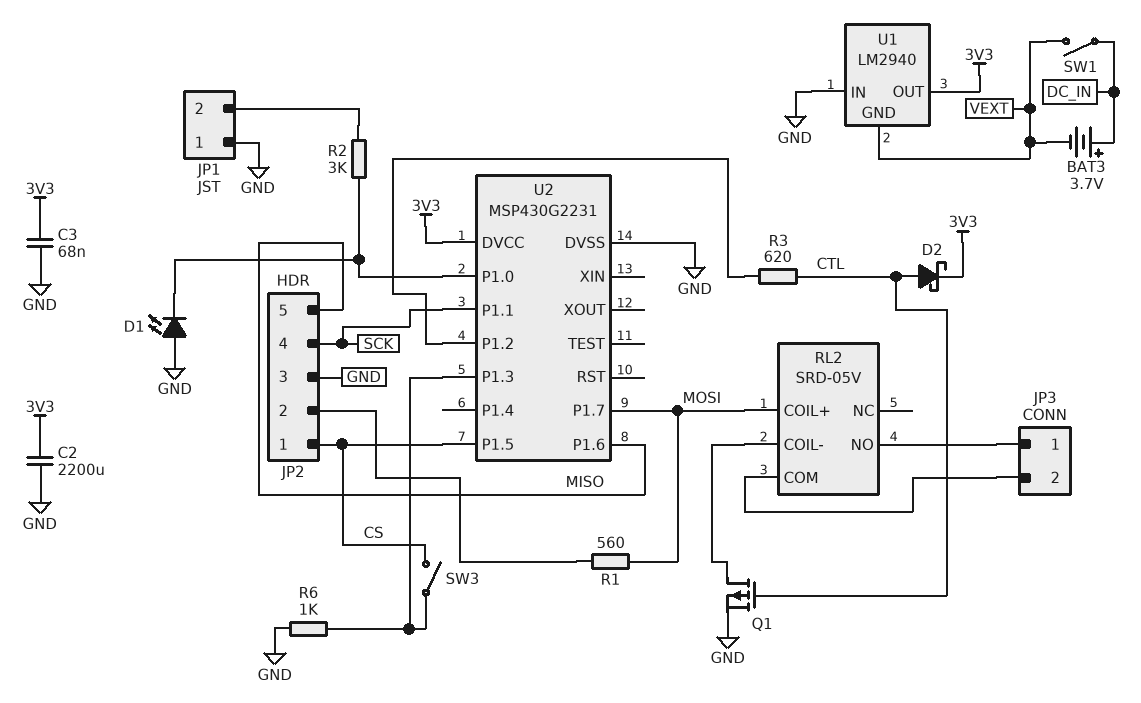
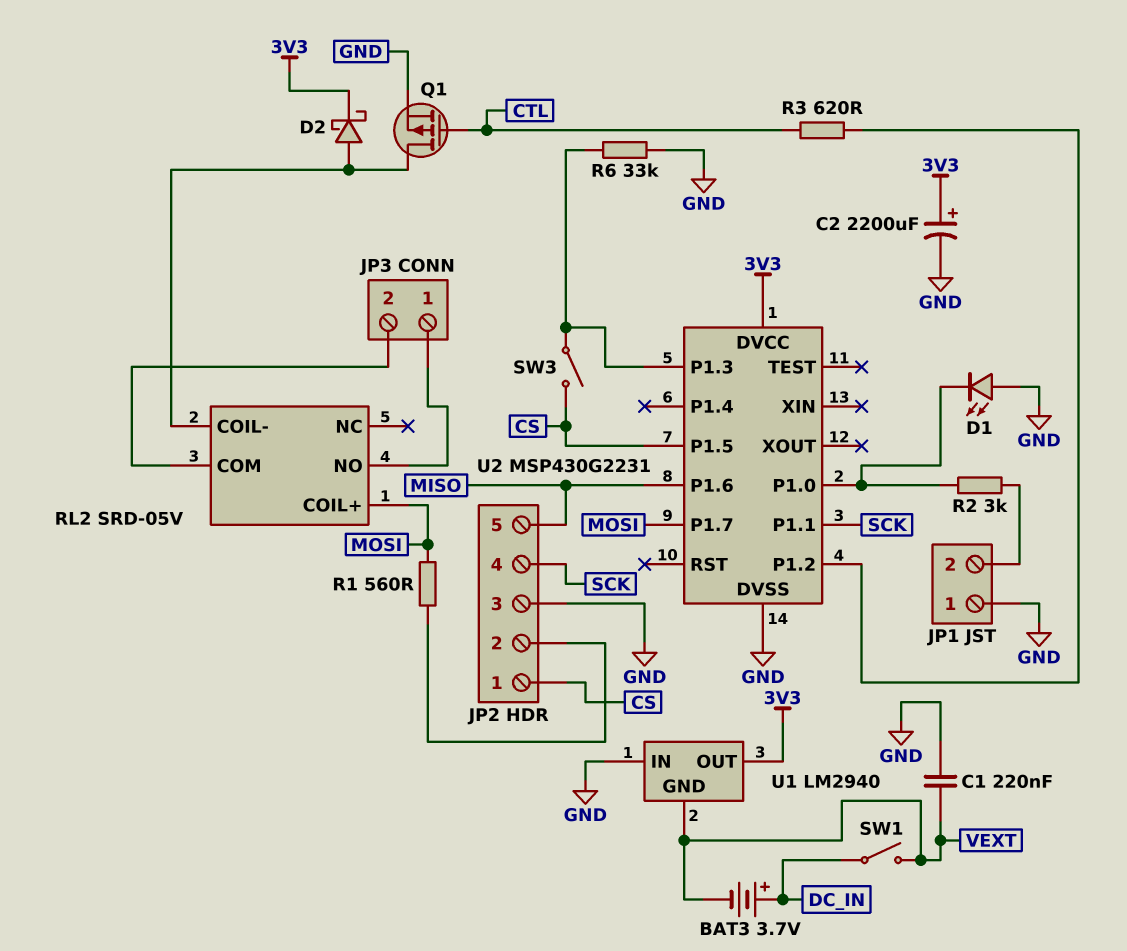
C1: none -> 220nF (GND, VEXT)
C2: 2200uF (3V3, GND) -> 2200uF (plus 3V3, minus GND)
C3: 68nF (3V3, GND) -> none
D2: schottky (A CTL, K 3V3) -> schottky (A RL2/COIL-, K 3V3)
R6: 1k (GND, U2/P1.3) -> 33k (GND, U2/P1.3)

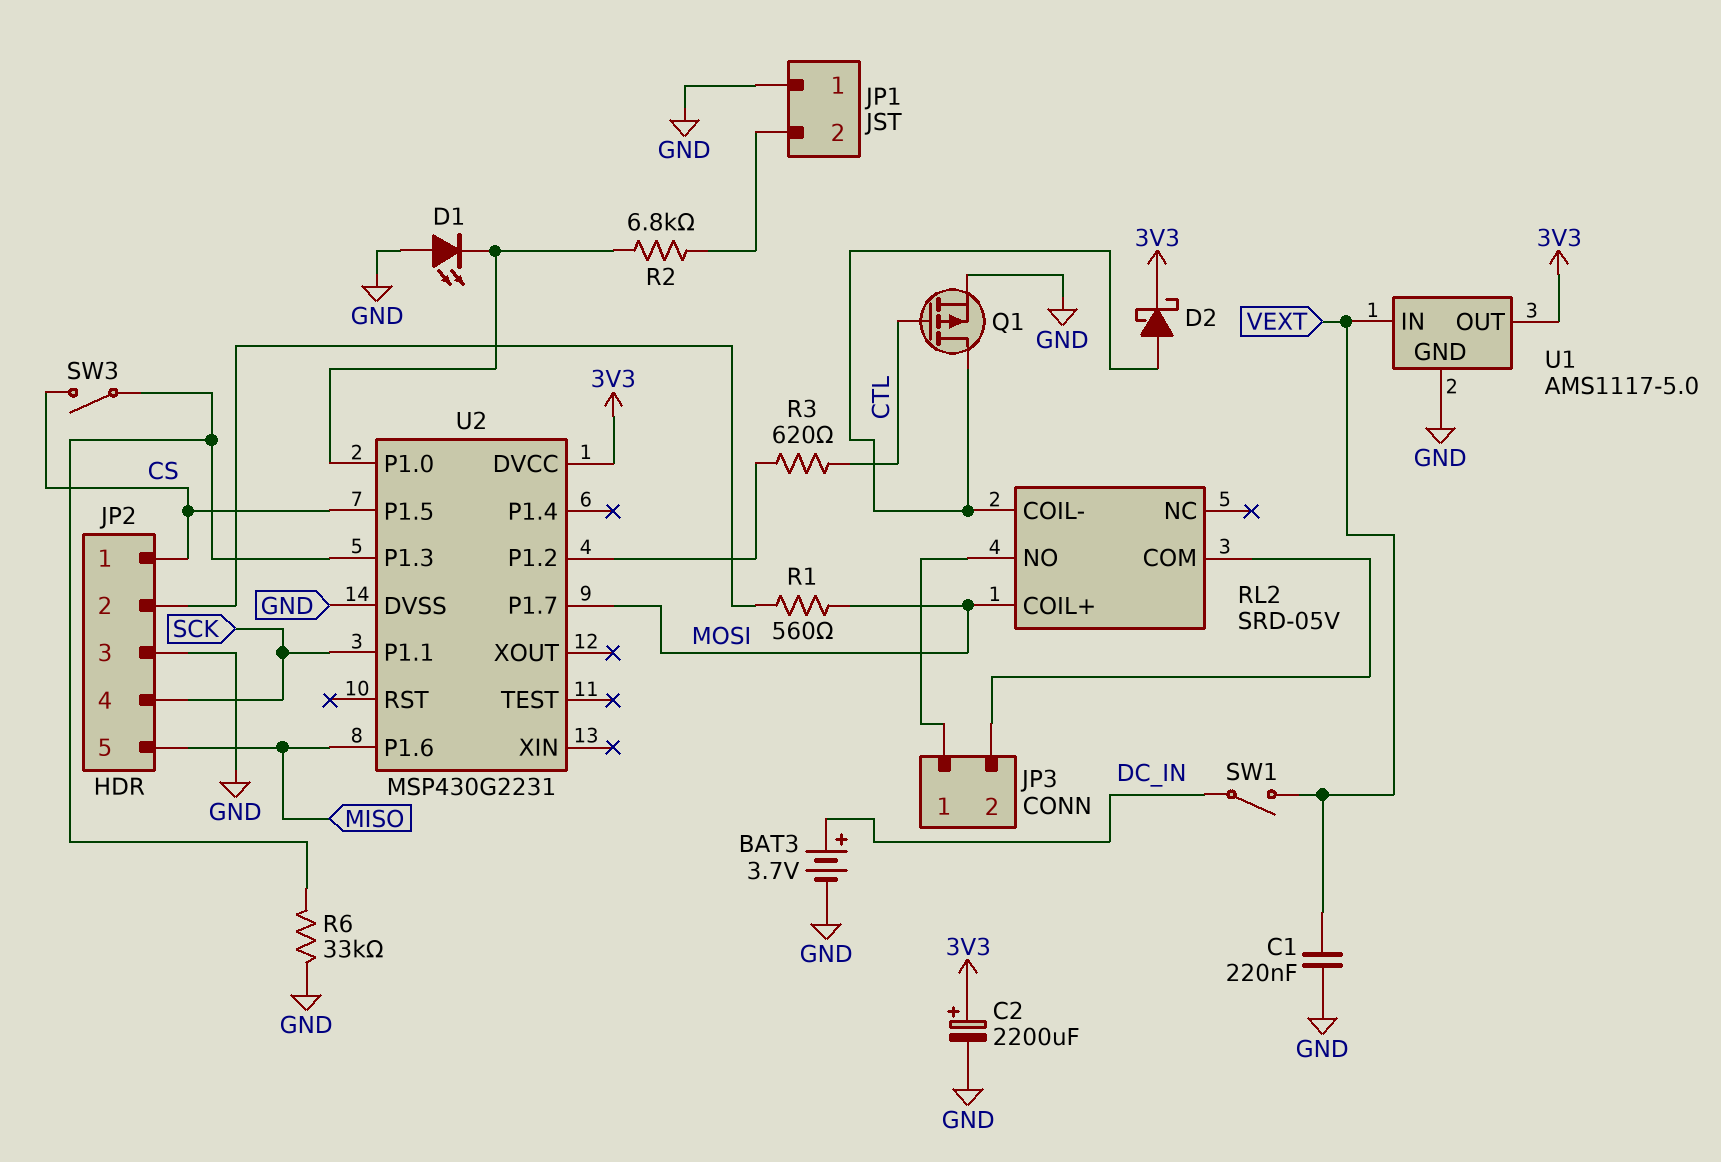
BAT3: 3.7V (plus DC_IN, minus VEXT) -> 3.7V (plus DC_IN, minus GND)
R2: 3k (JP1/2, U2/P1.0) -> 6.8k (JP1/2, U2/P1.0)
U1: LM2940 -> AMS1117-5.0
U1 pin GND: VEXT -> GND
U1 pin IN: GND -> VEXT

